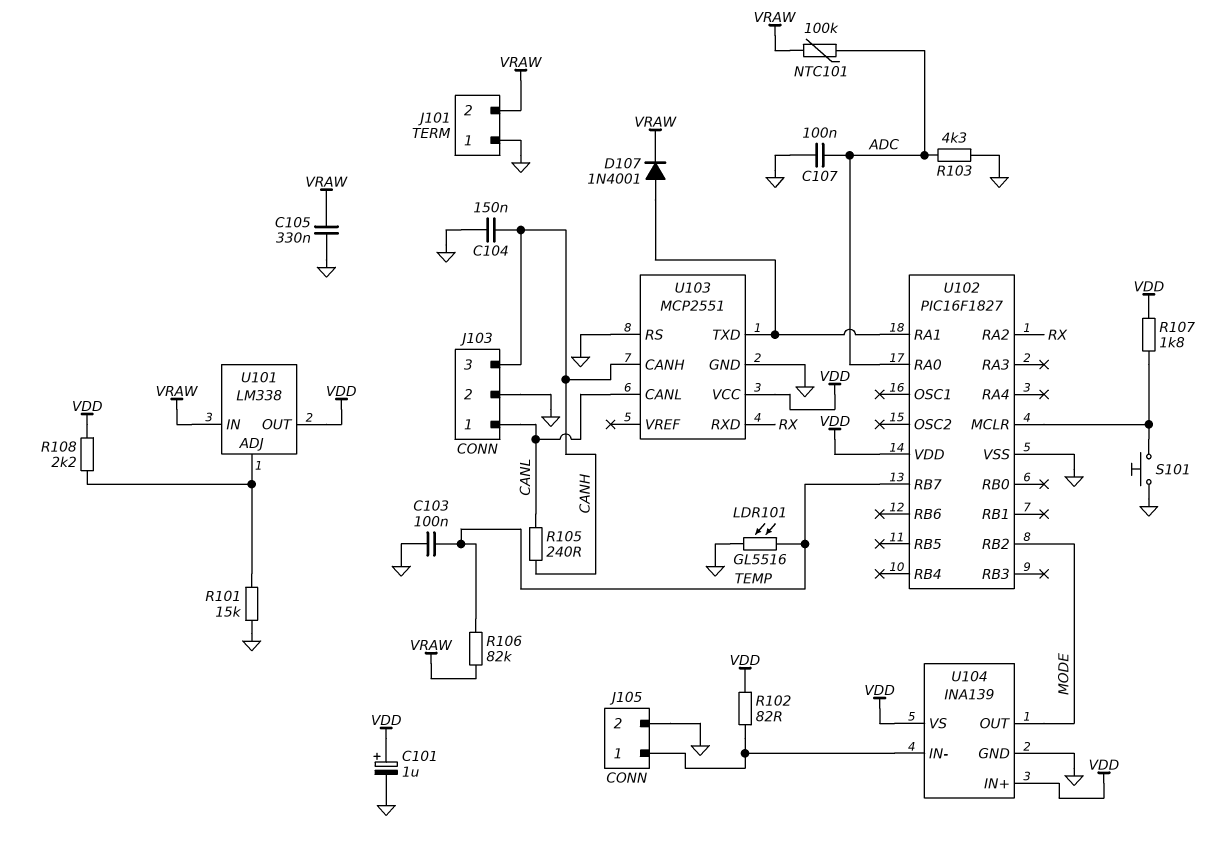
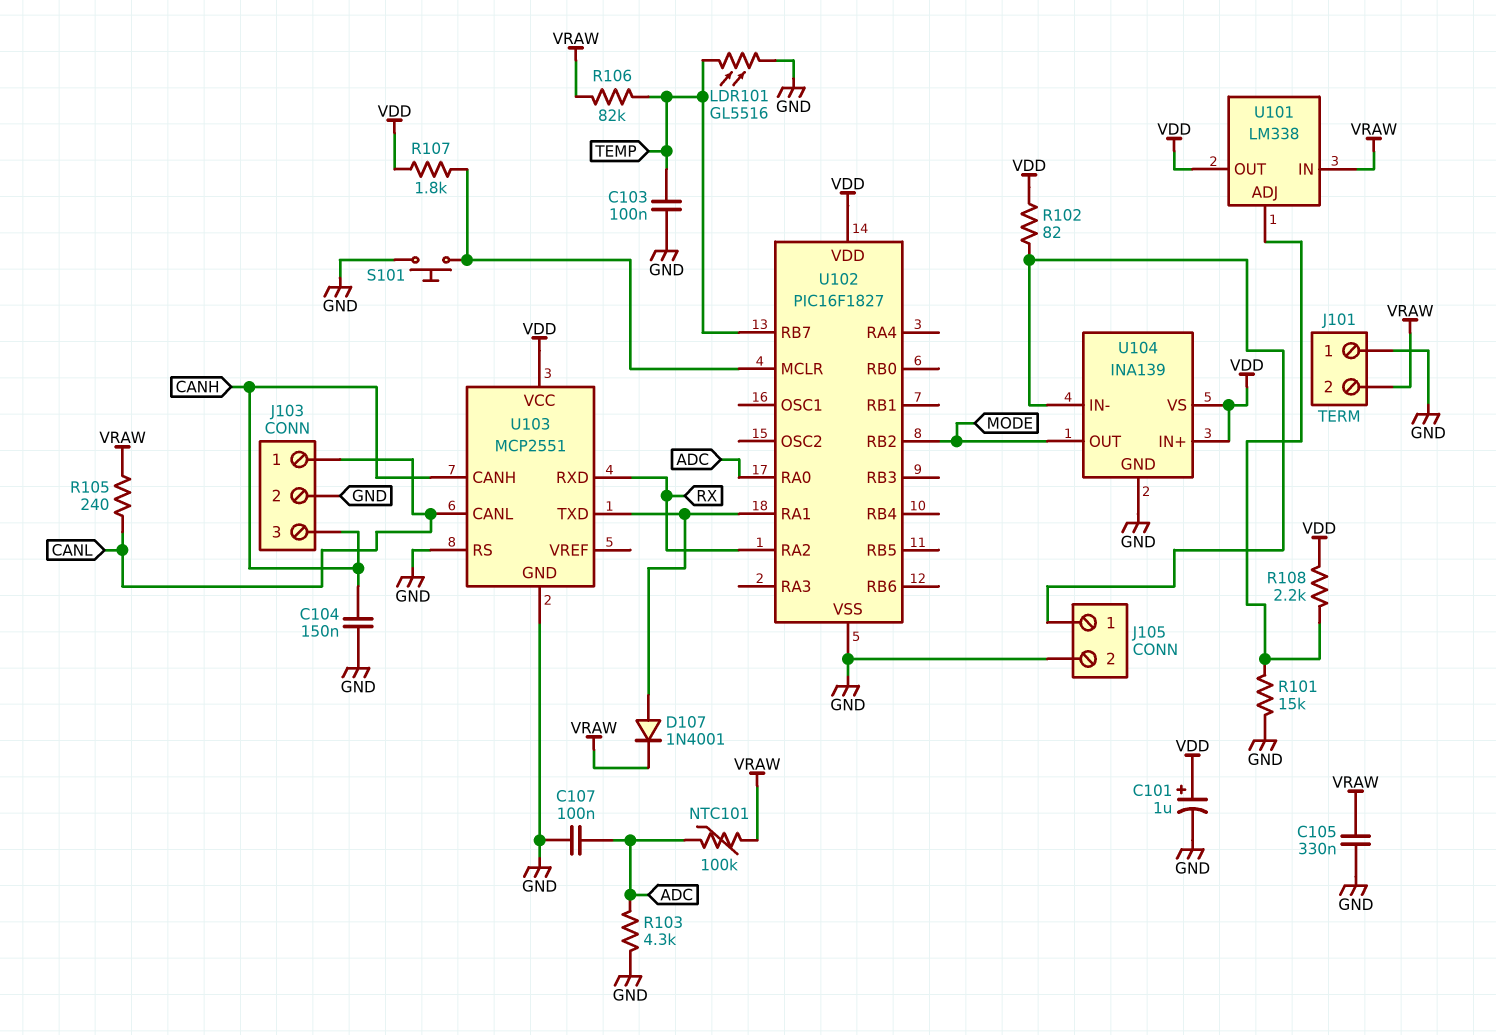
R105: 240 (CANH, CANL) -> 240 (CANL, VRAW)

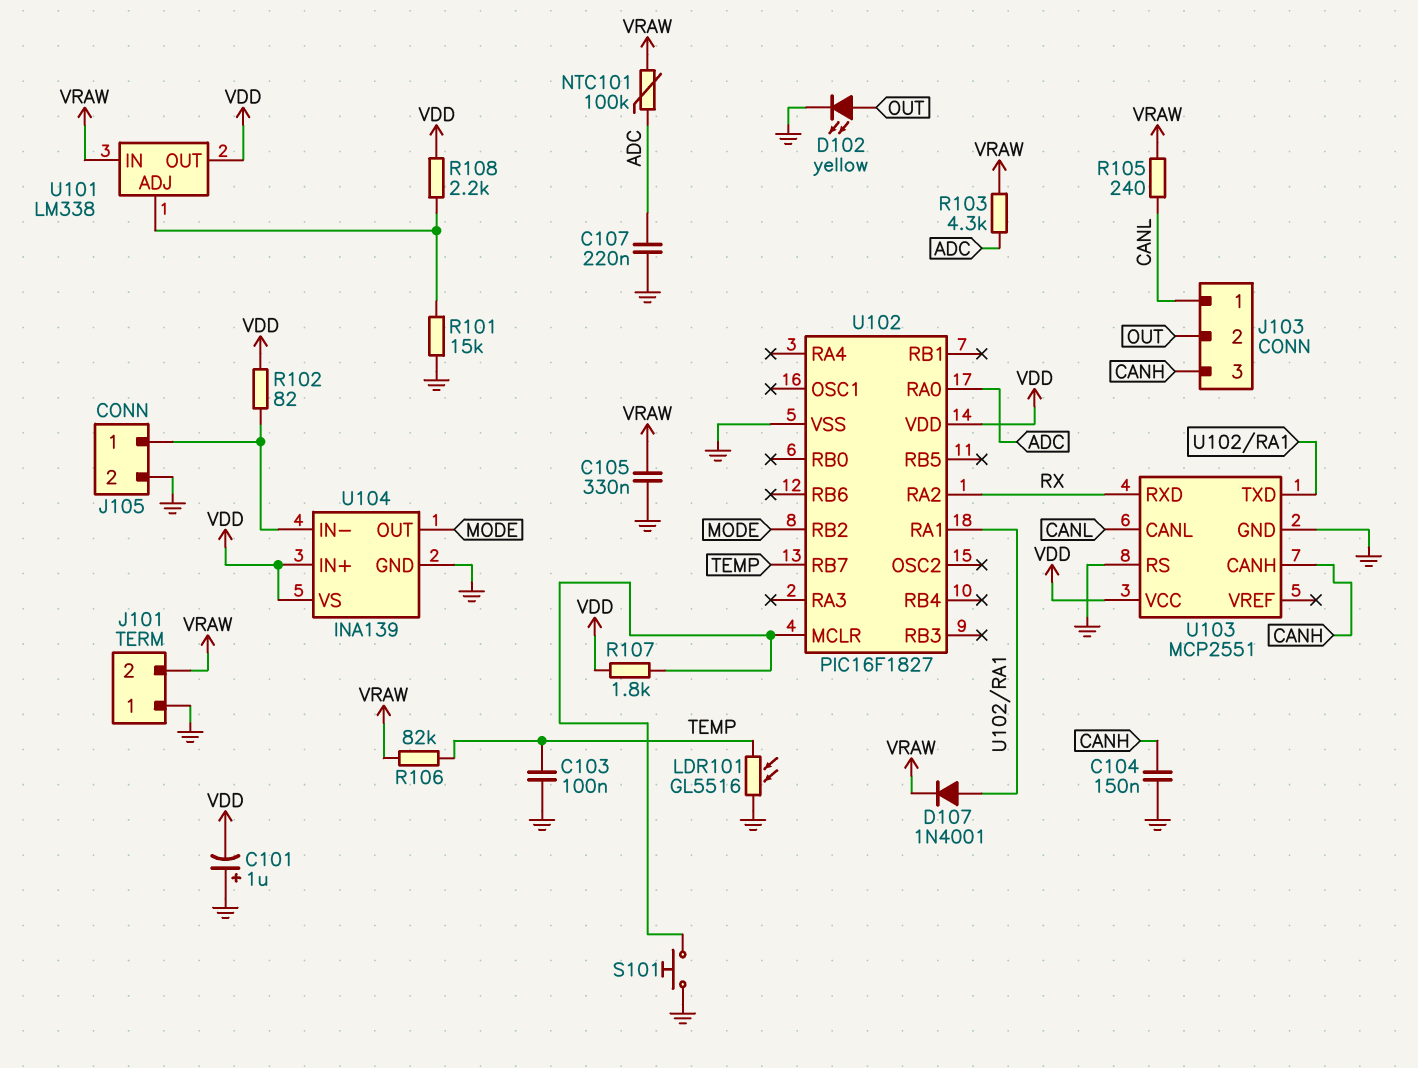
C101: 1uF (plus VDD, minus GND) -> 1uF (plus GND, minus VDD)
C107: 100nF (ADC, GND) -> 220nF (ADC, GND)
D102: none -> LED yellow (A OUT, K GND)
J103 pin 2: GND -> OUT
R103: 4.3k (ADC, GND) -> 4.3k (ADC, VRAW)

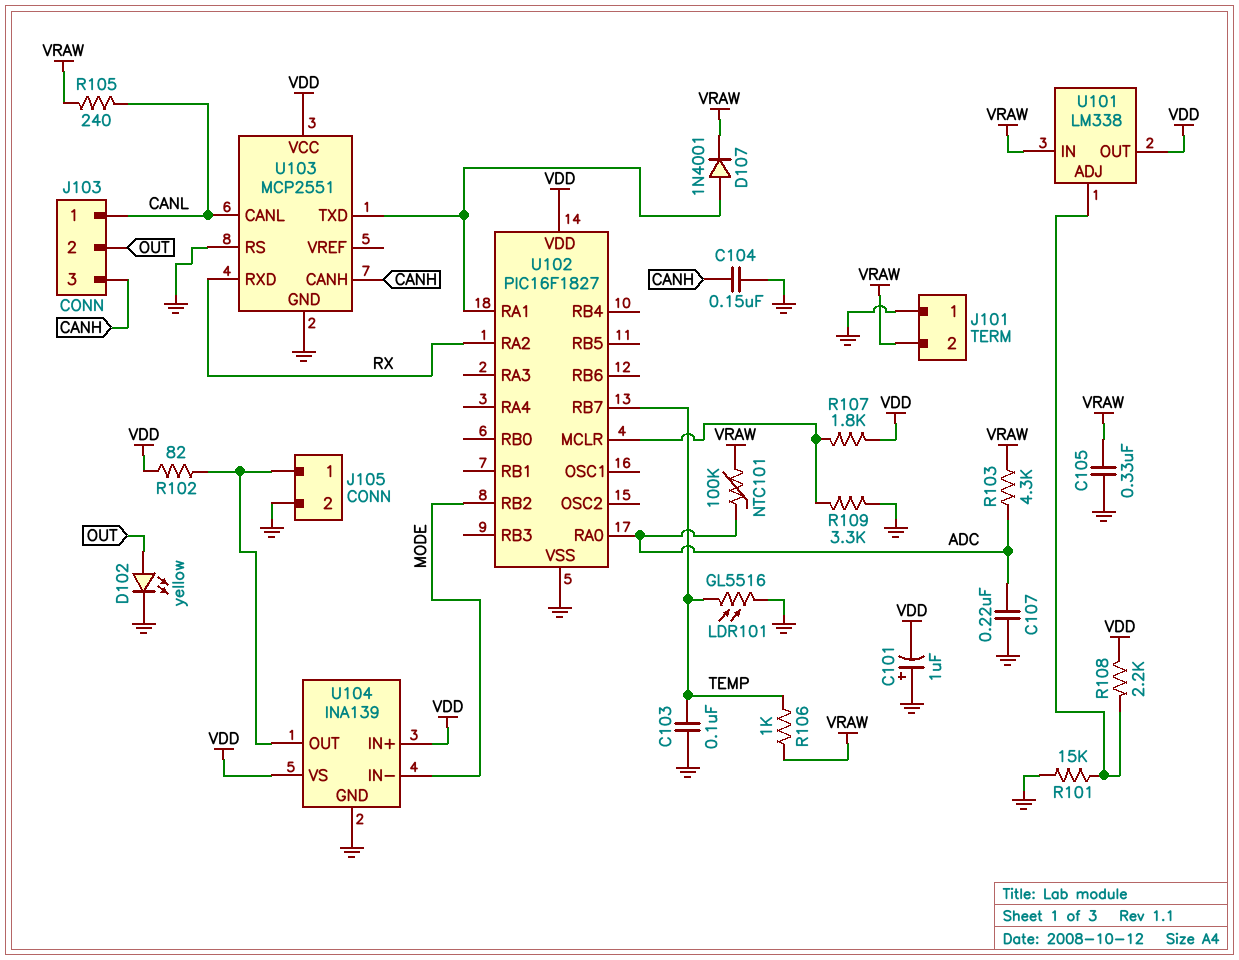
R106: 82k (TEMP, VRAW) -> 1k (TEMP, VRAW)
R109: none -> 3.3k (GND, U102/MCLR)
S101: button (GND, U102/MCLR) -> none
U104 pin IN-: J105/1 -> MODE
U104 pin OUT: MODE -> J105/1

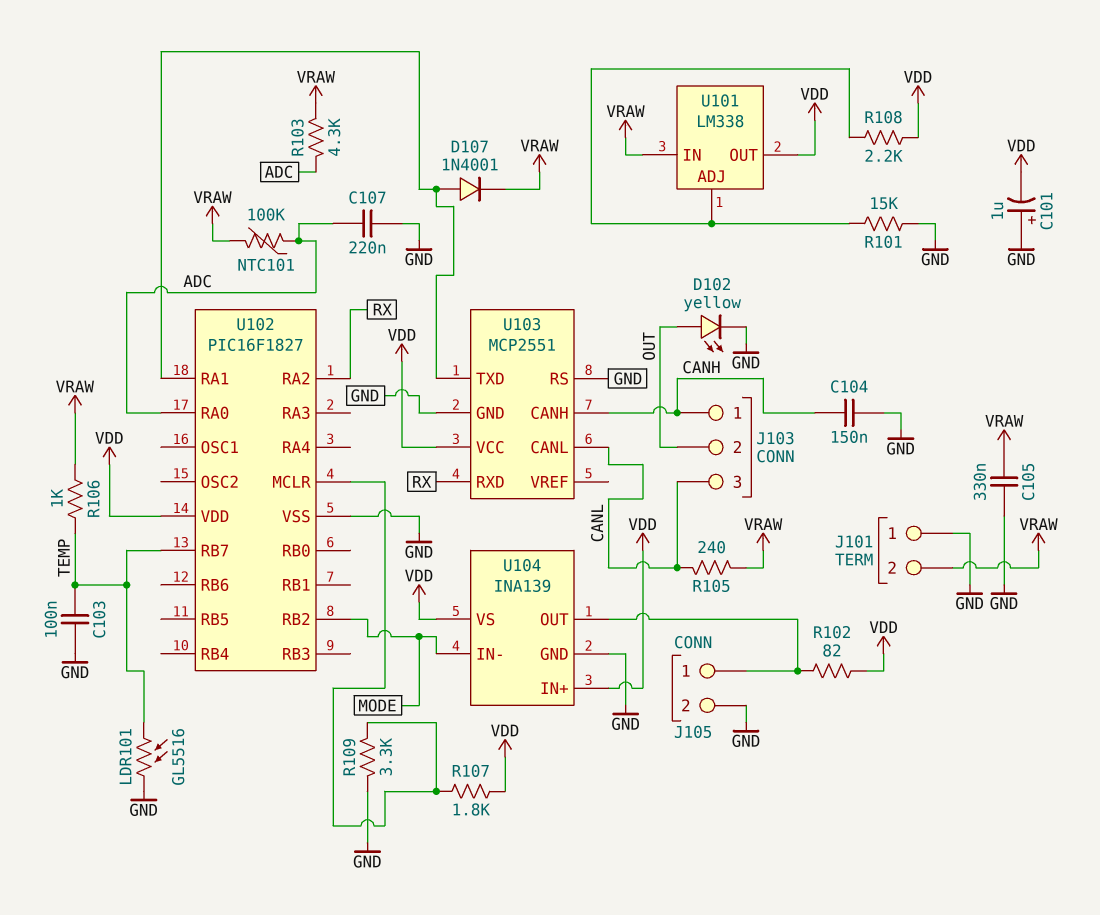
J103 pin 1: CANL -> CANH
J103 pin 3: CANH -> CANL

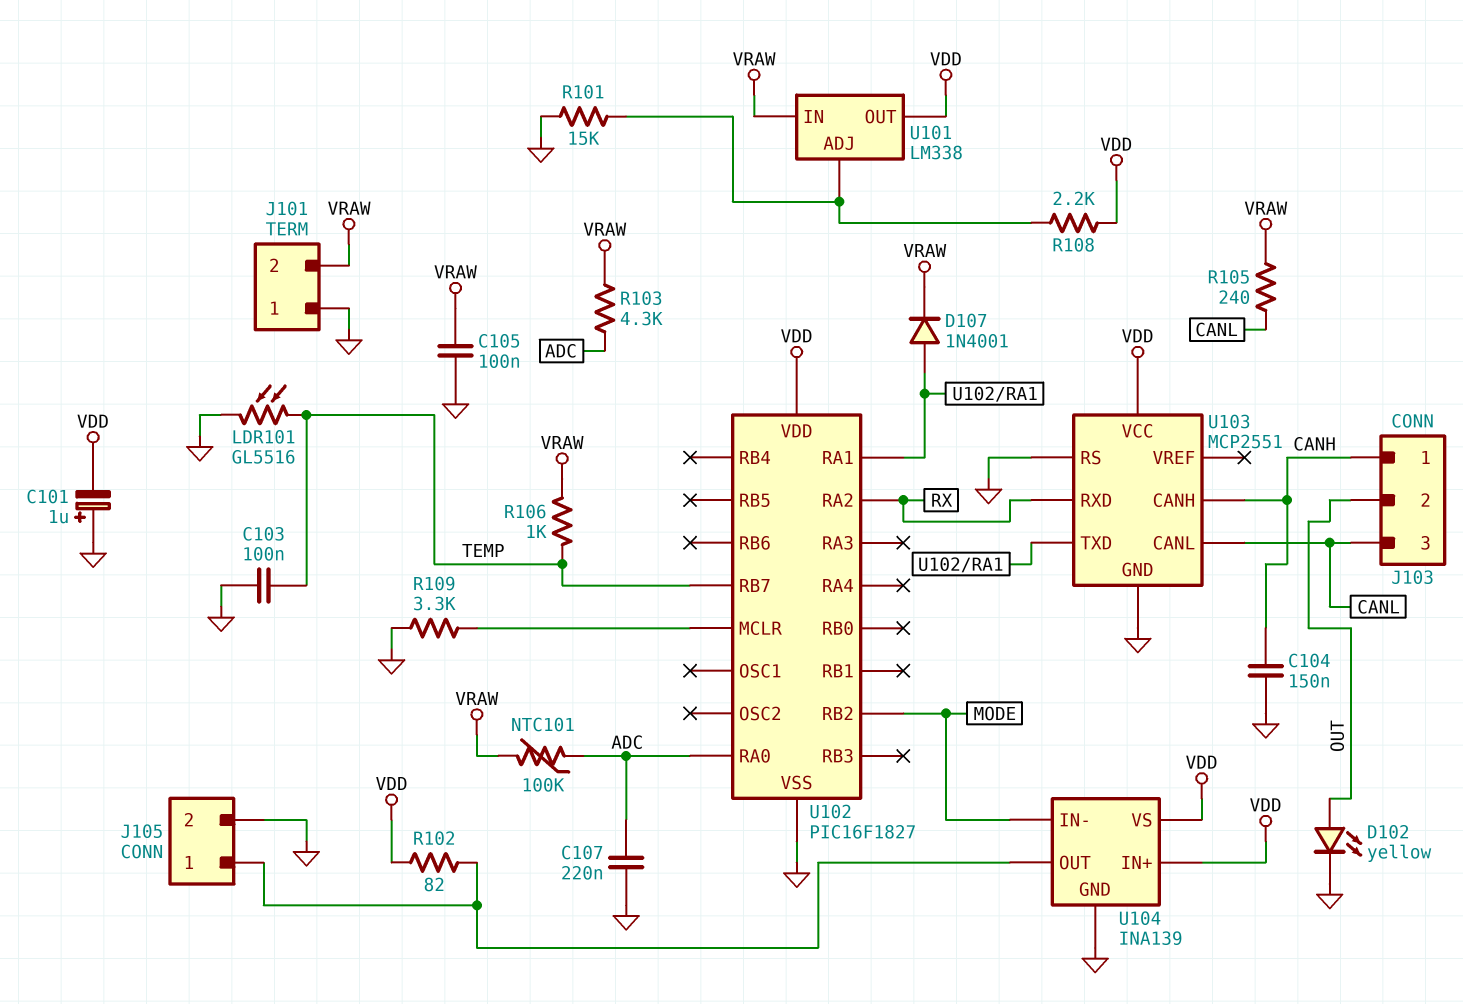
C105: 330nF (GND, VRAW) -> 100nF (GND, VRAW)
R107: 1.8k (U102/MCLR, VDD) -> none

